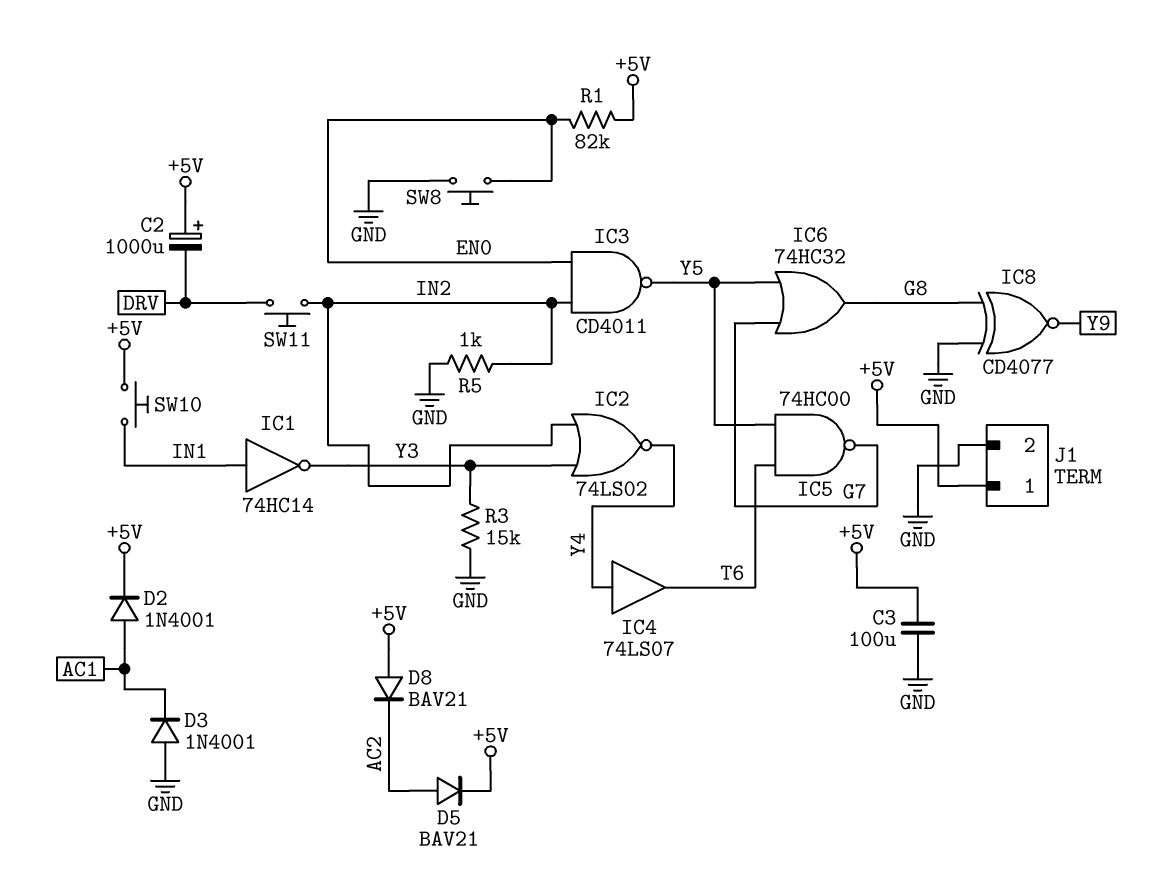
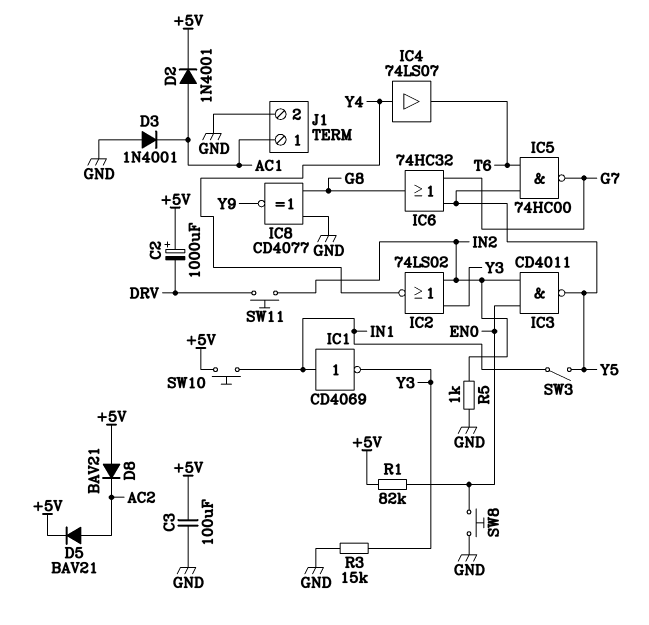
IC1: NOT 74HC14 (in IN1, out Y3) -> NOT CD4069 (in IN1, out Y3)
J1 pin 1: +5V -> AC1
SW3: none -> switch (IN1, Y5)

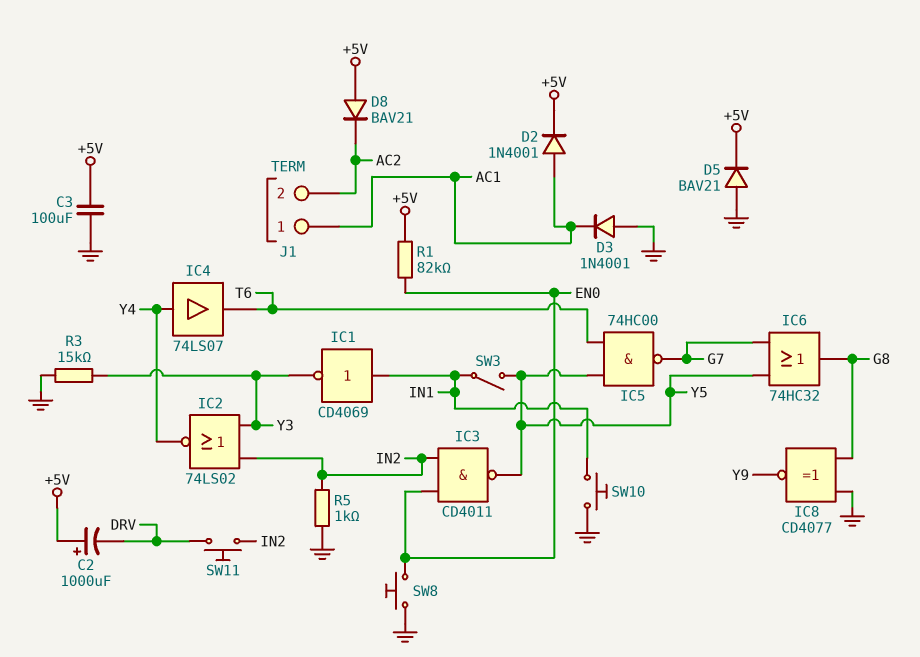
D5: diode BAV21 (A AC2, K +5V) -> diode BAV21 (A GND, K +5V)
J1 pin 2: GND -> AC2
SW10: button (+5V, IN1) -> button (GND, IN1)

